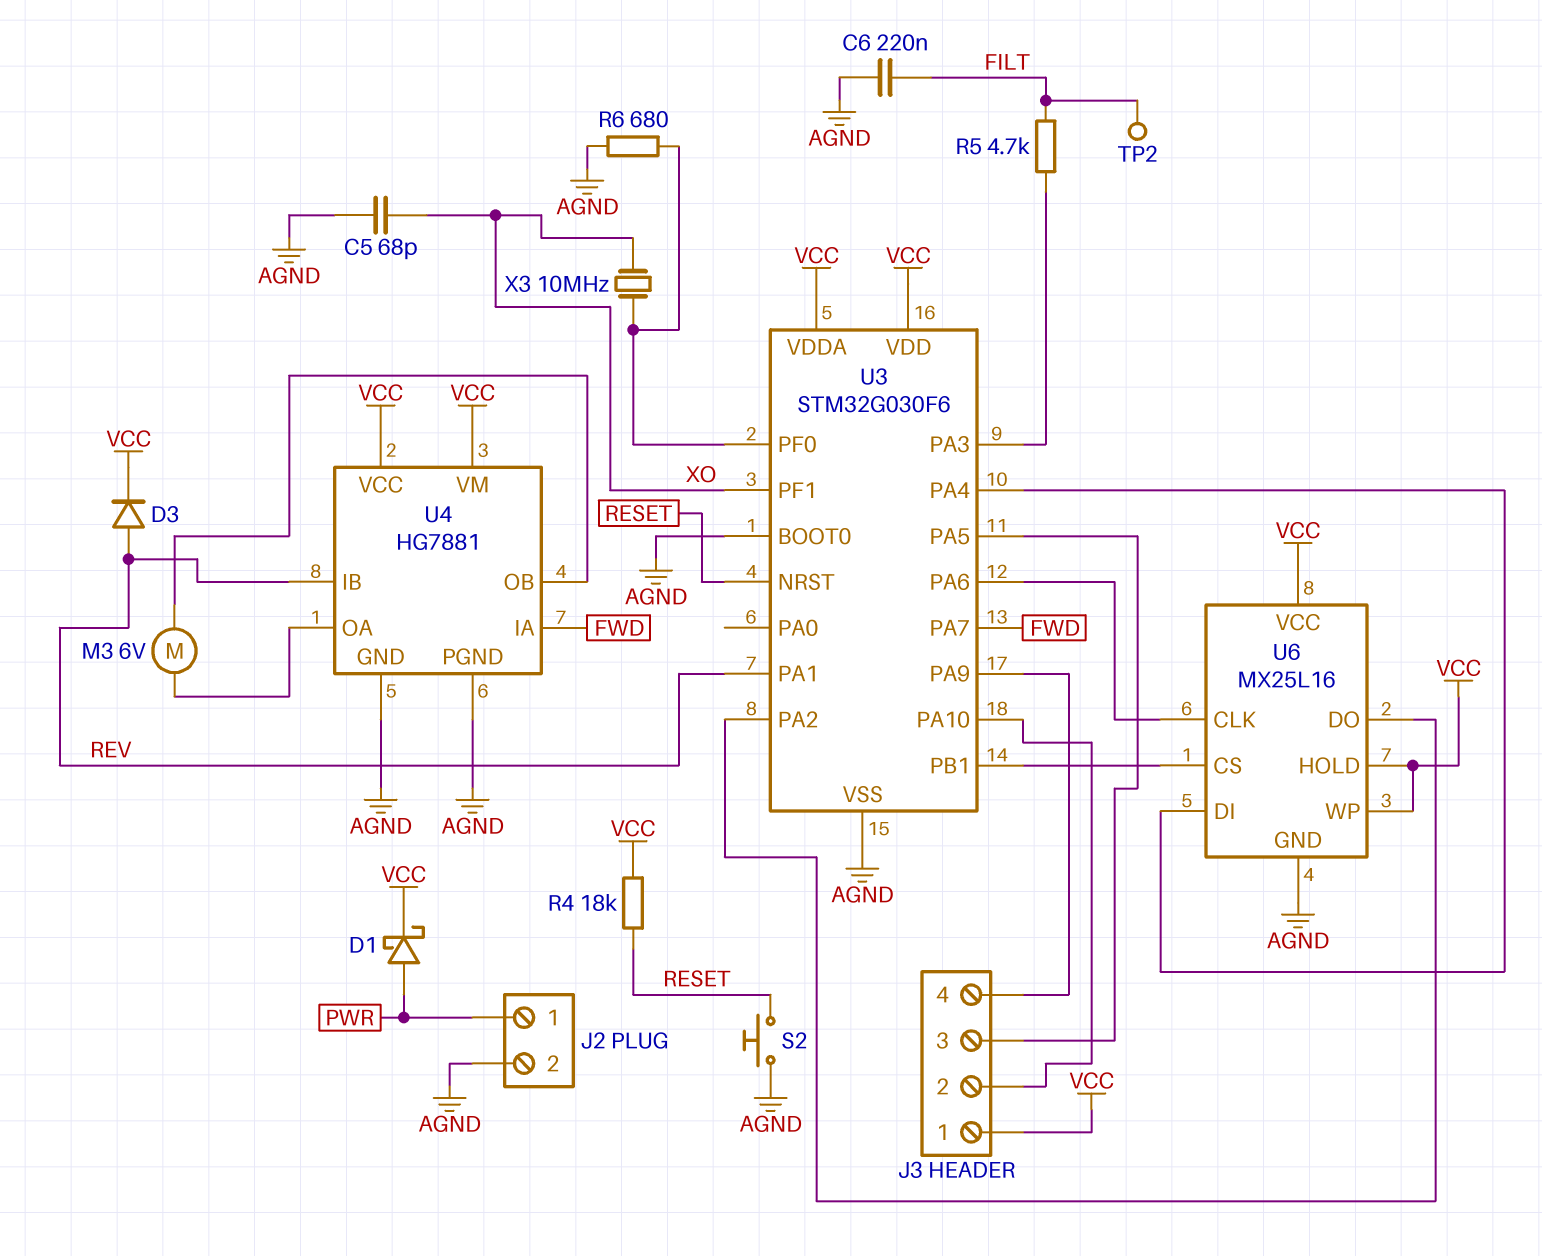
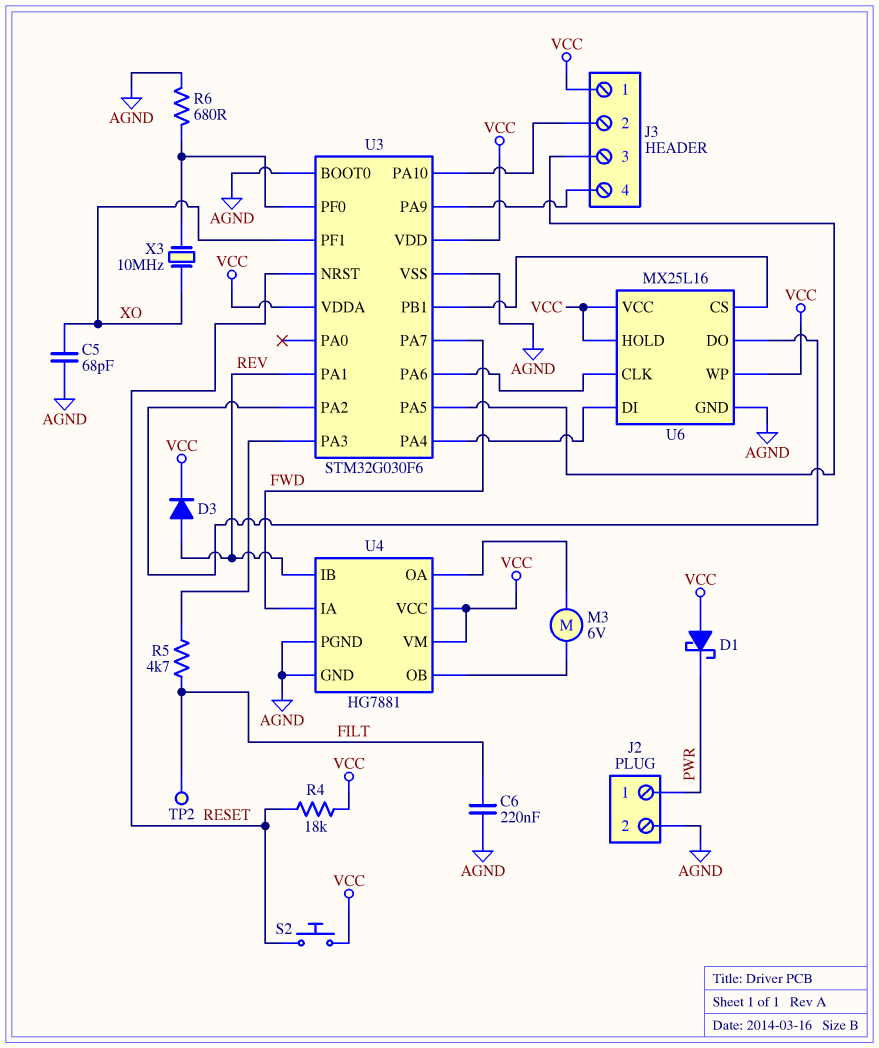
D1: schottky (A PWR, K VCC) -> schottky (A VCC, K PWR)
S2: button (AGND, RESET) -> button (RESET, VCC)

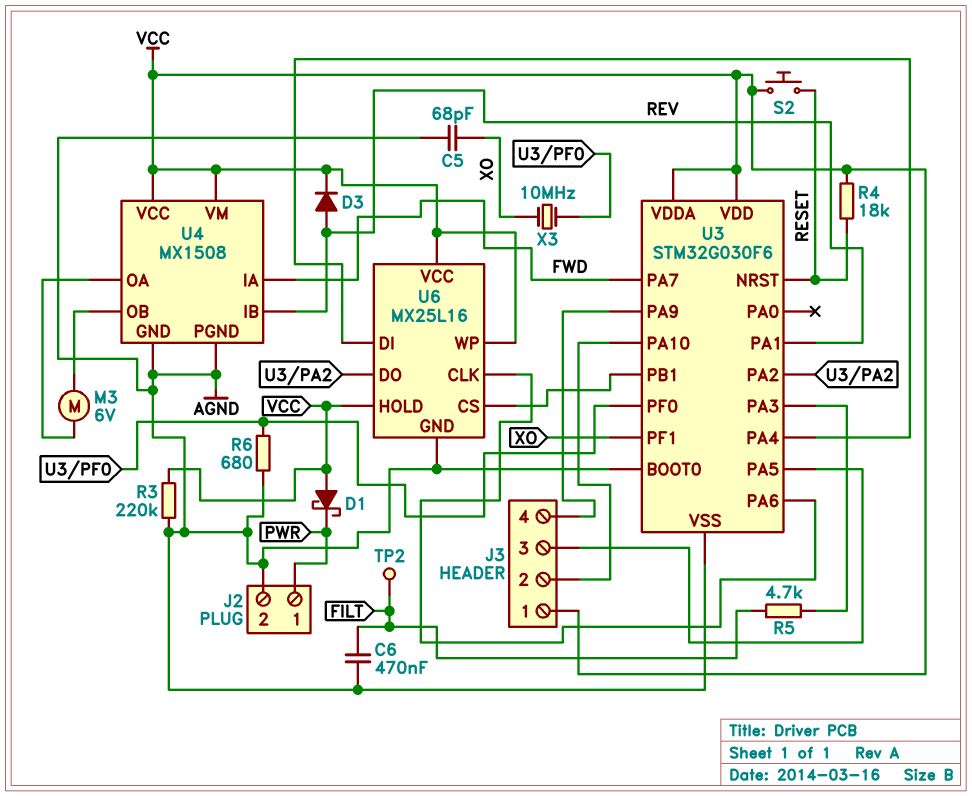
C6: 220nF (AGND, FILT) -> 470nF (AGND, FILT)
R3: none -> 220k (AGND, VCC)
U4: HG7881 -> MX1508

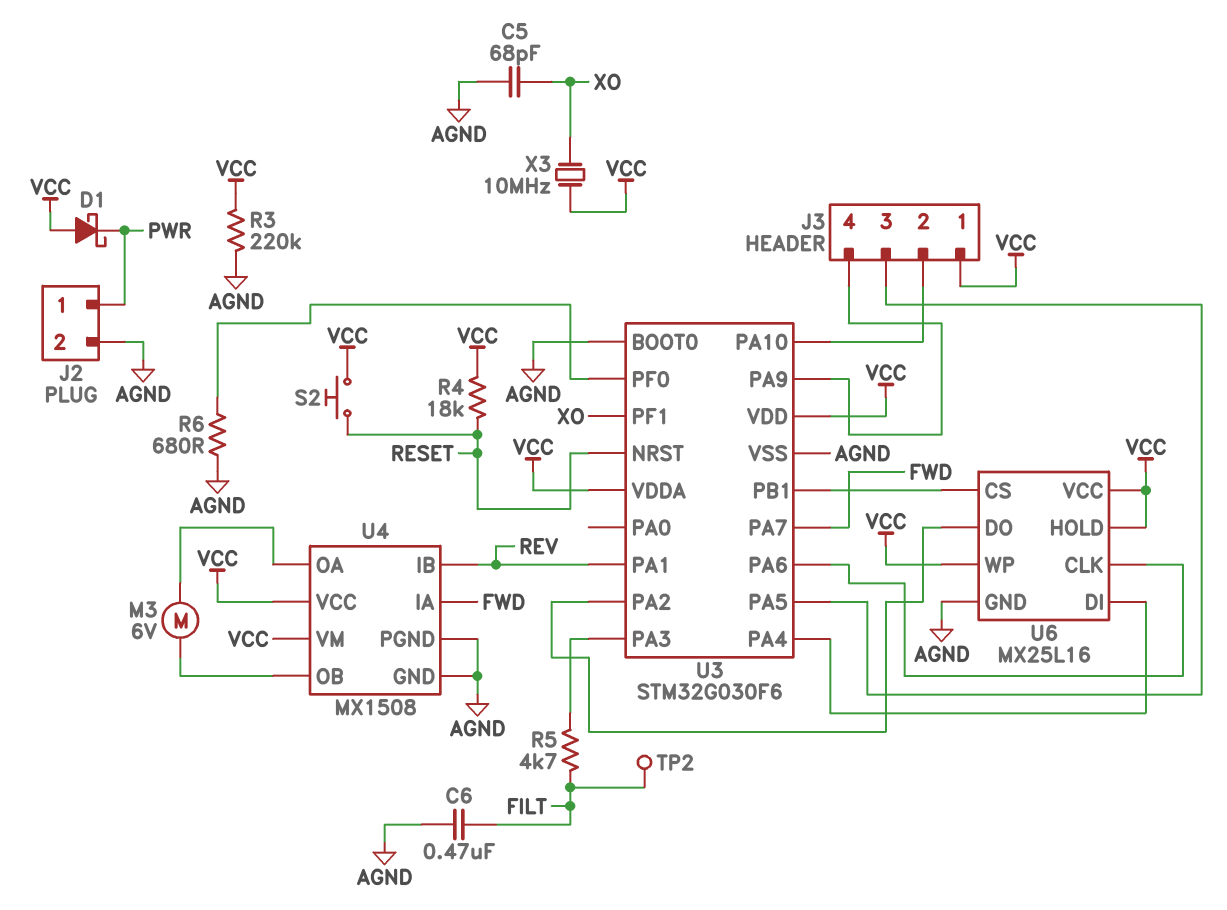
D3: diode (A REV, K VCC) -> none
X3: 10MHz (U3/PF0, XO) -> 10MHz (VCC, XO)

